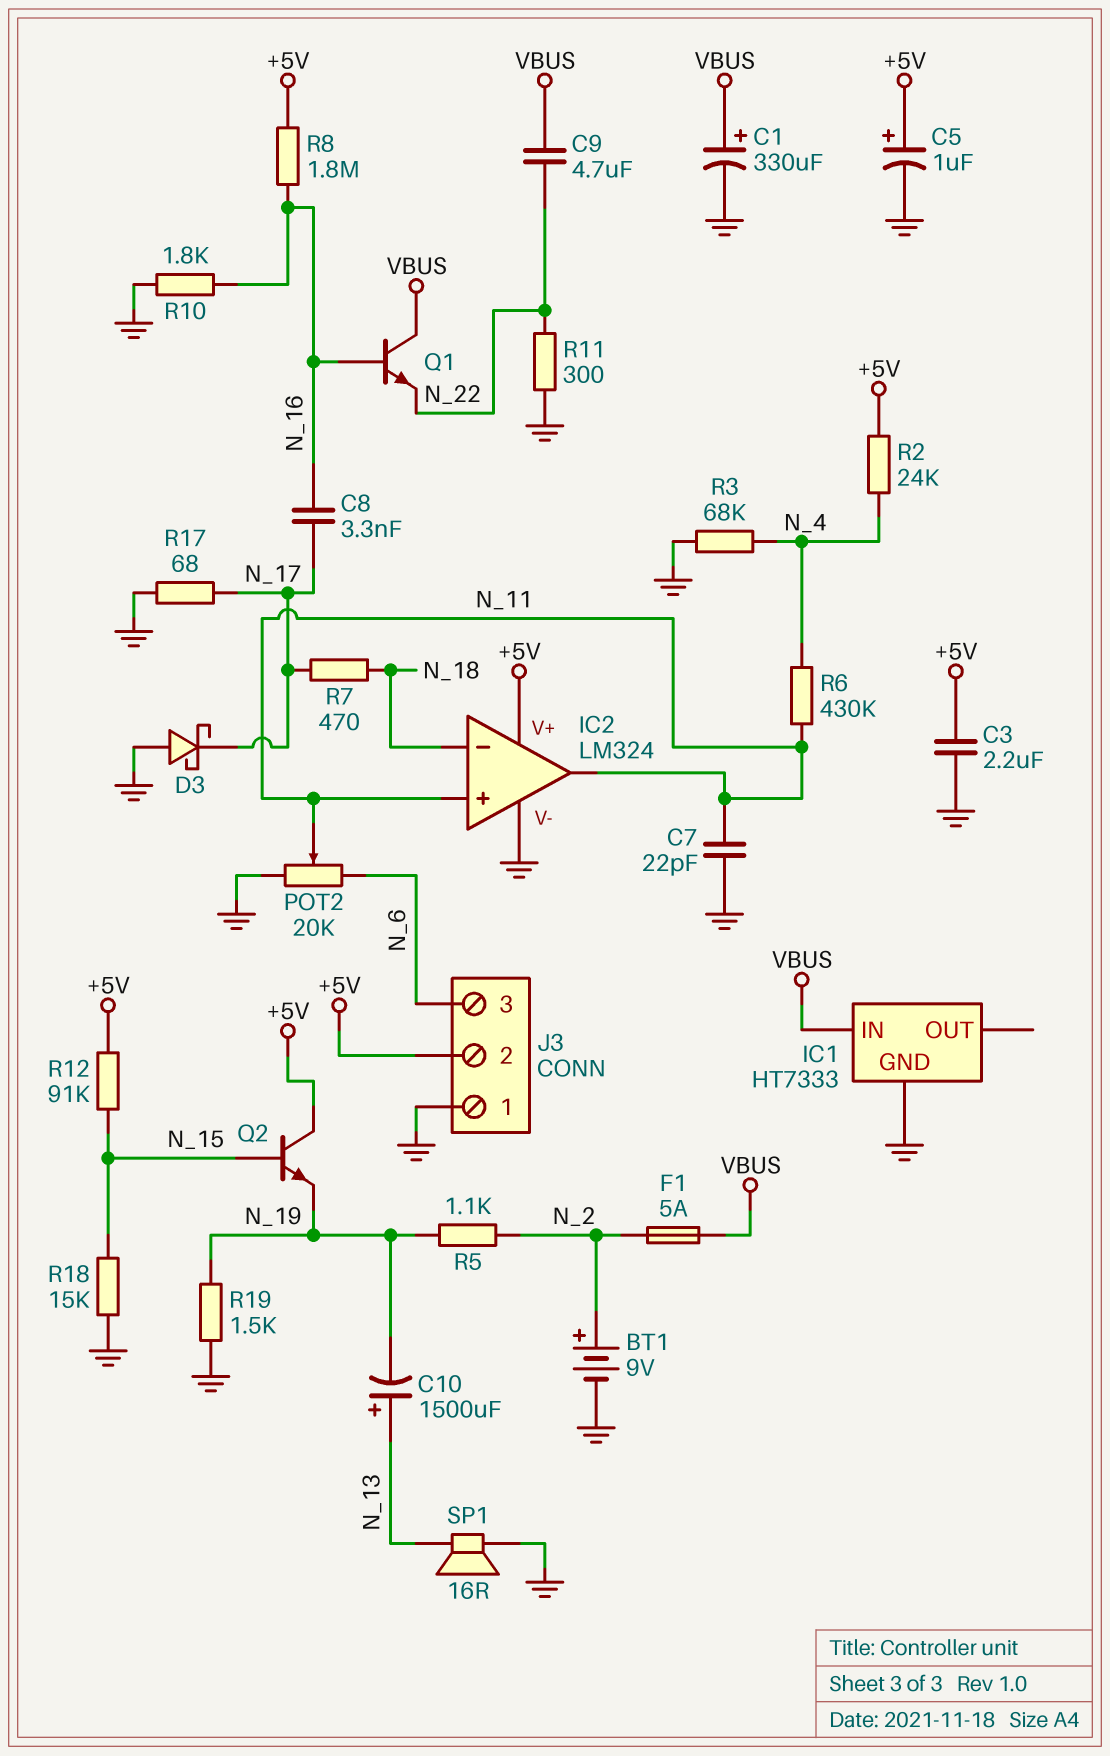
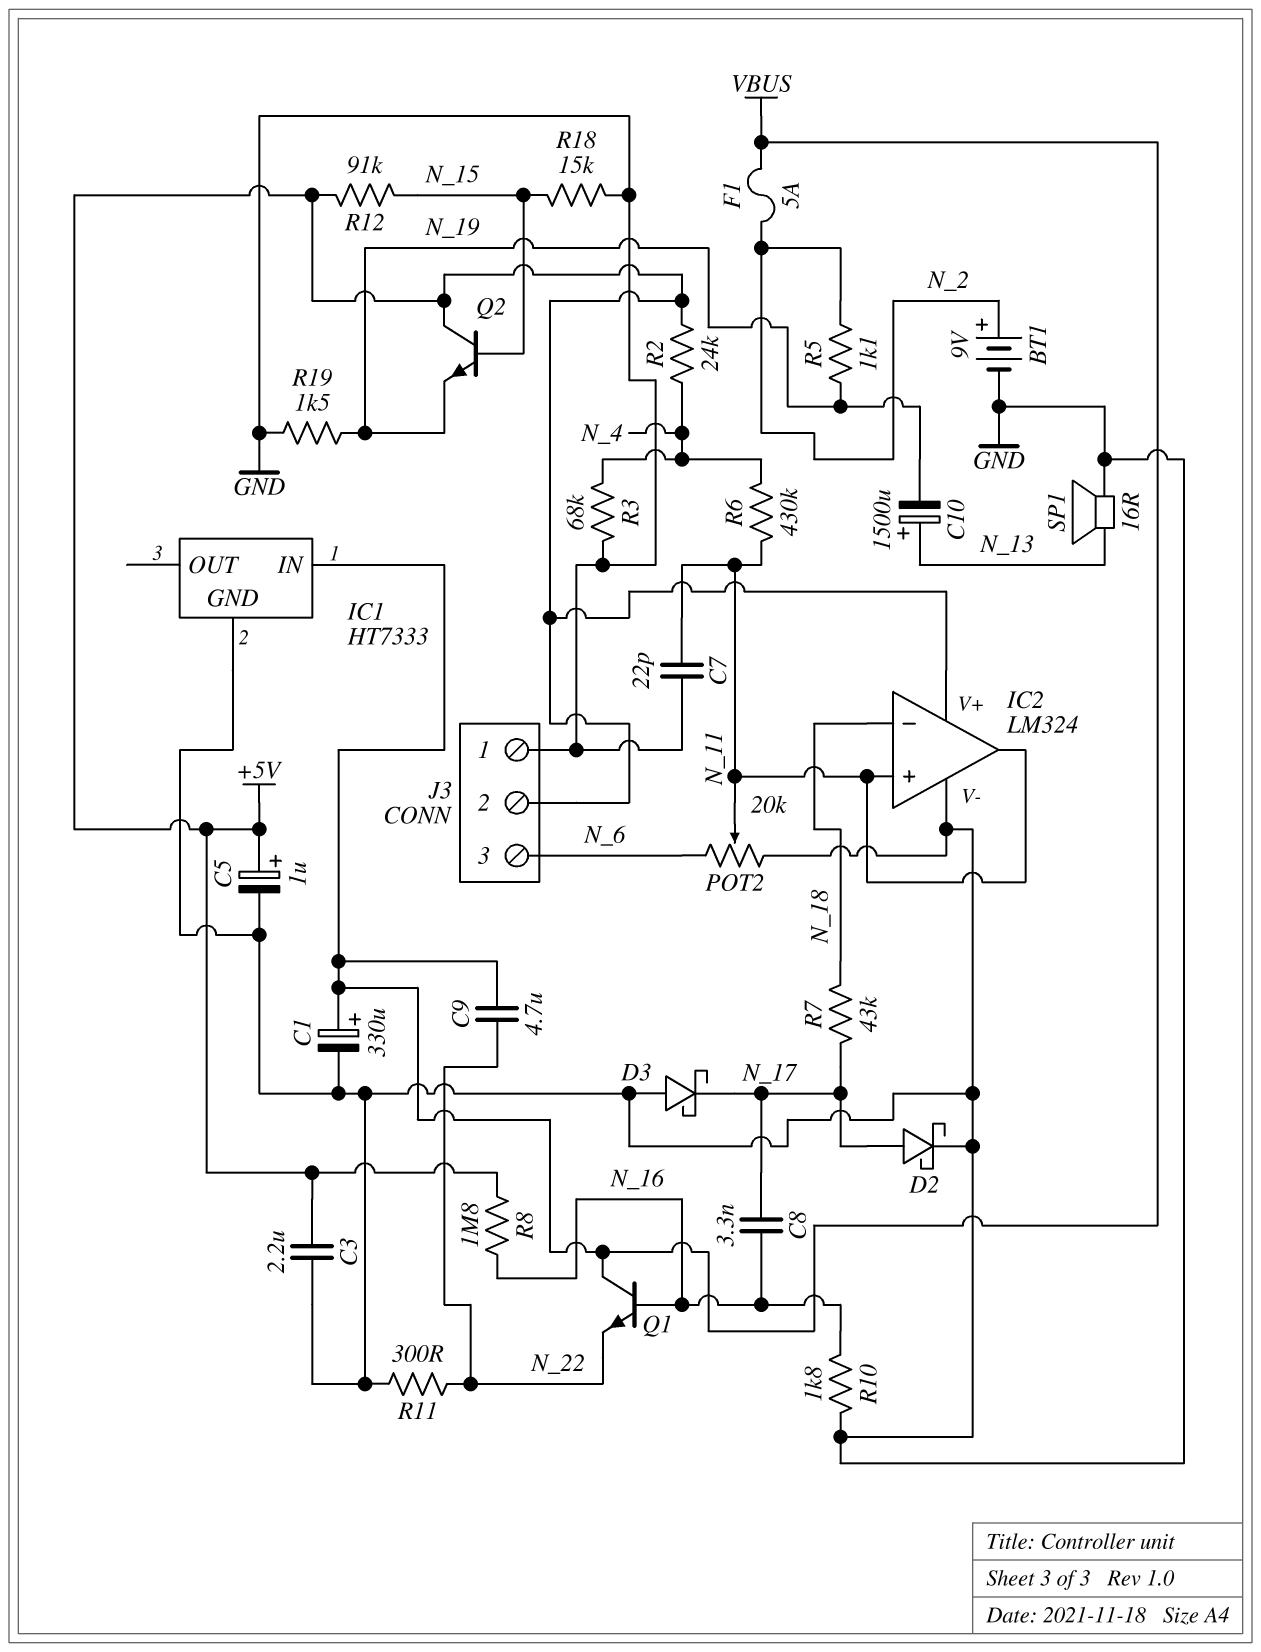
D2: none -> schottky (A N_17, K GND)
R7: 470 (N_17, N_18) -> 43k (N_17, N_18)
R17: 68 (GND, N_17) -> none

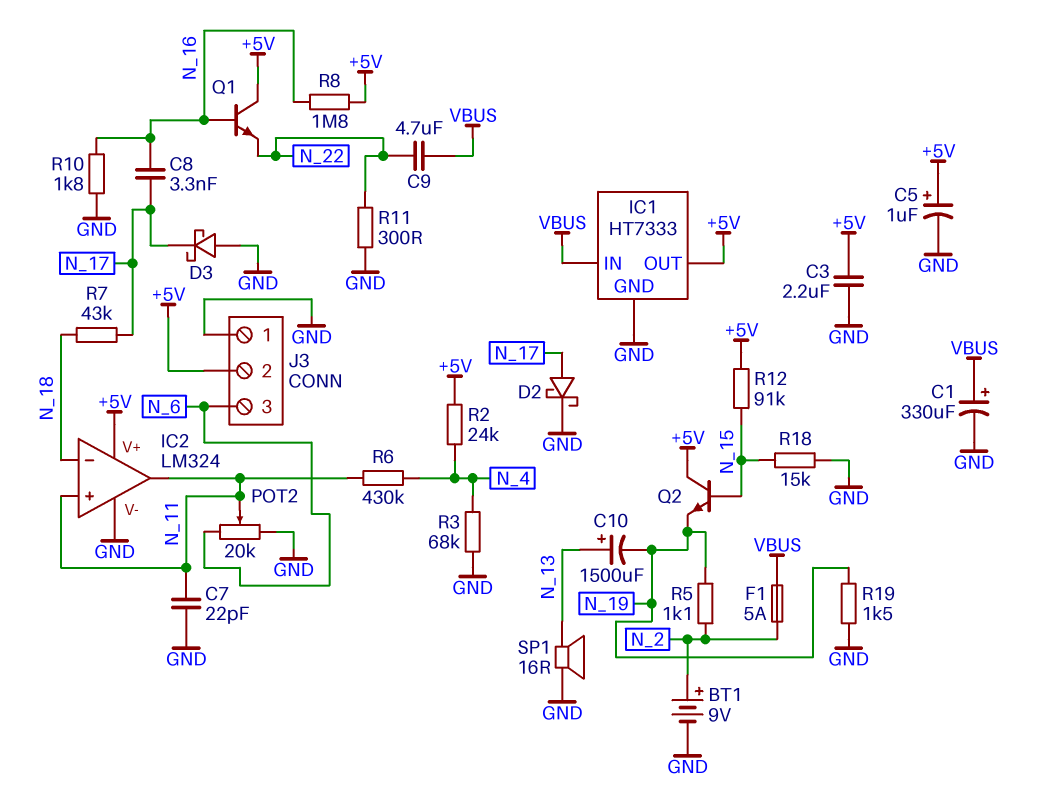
IC1 pin OUT: none -> +5V
Q1: NPN (B N_16, C VBUS, E N_22) -> NPN (B N_16, C +5V, E N_22)

